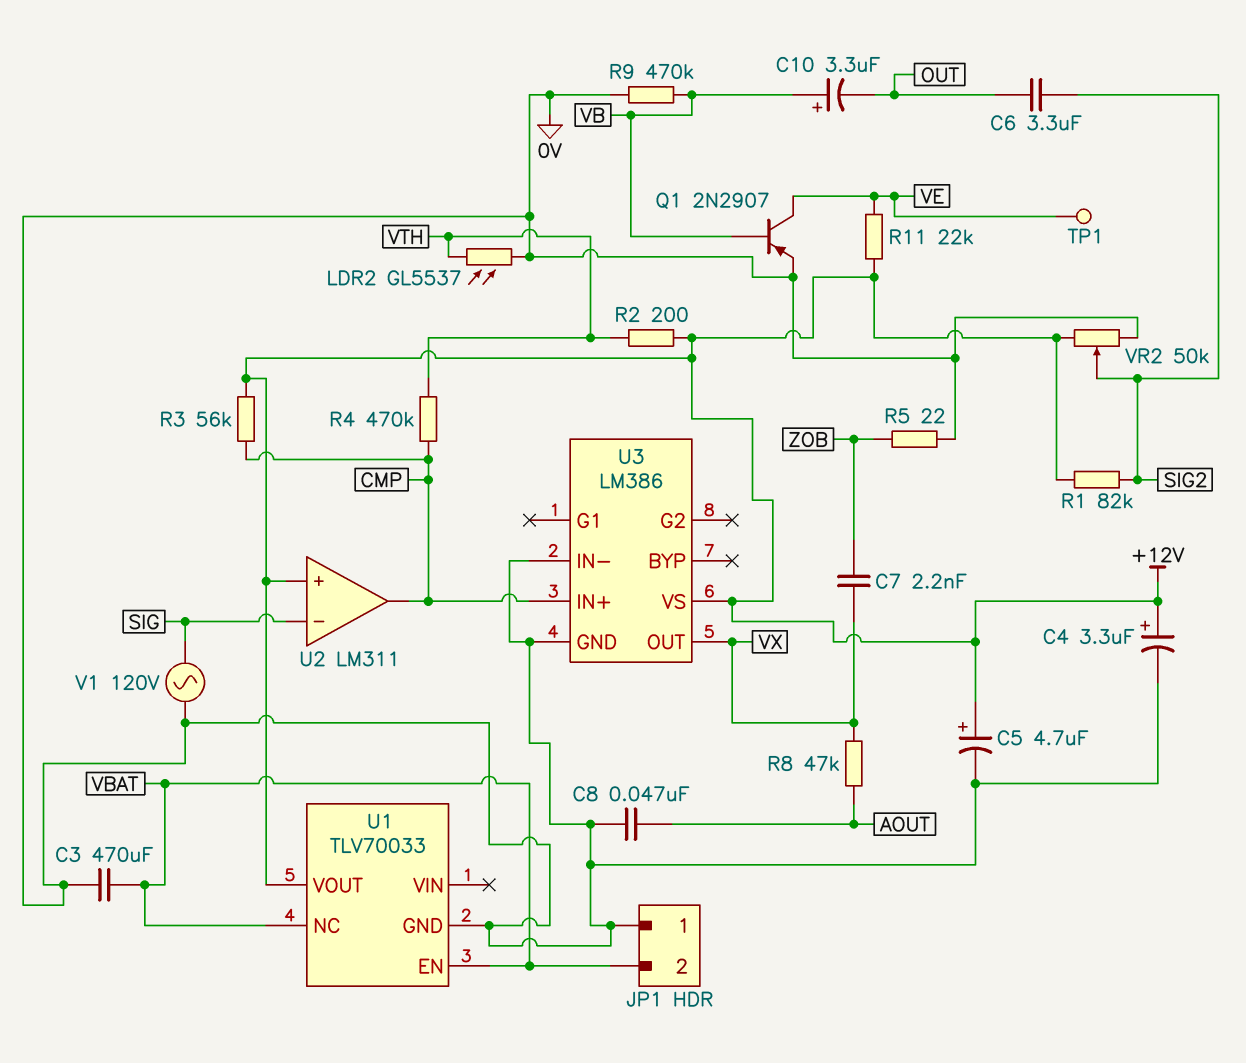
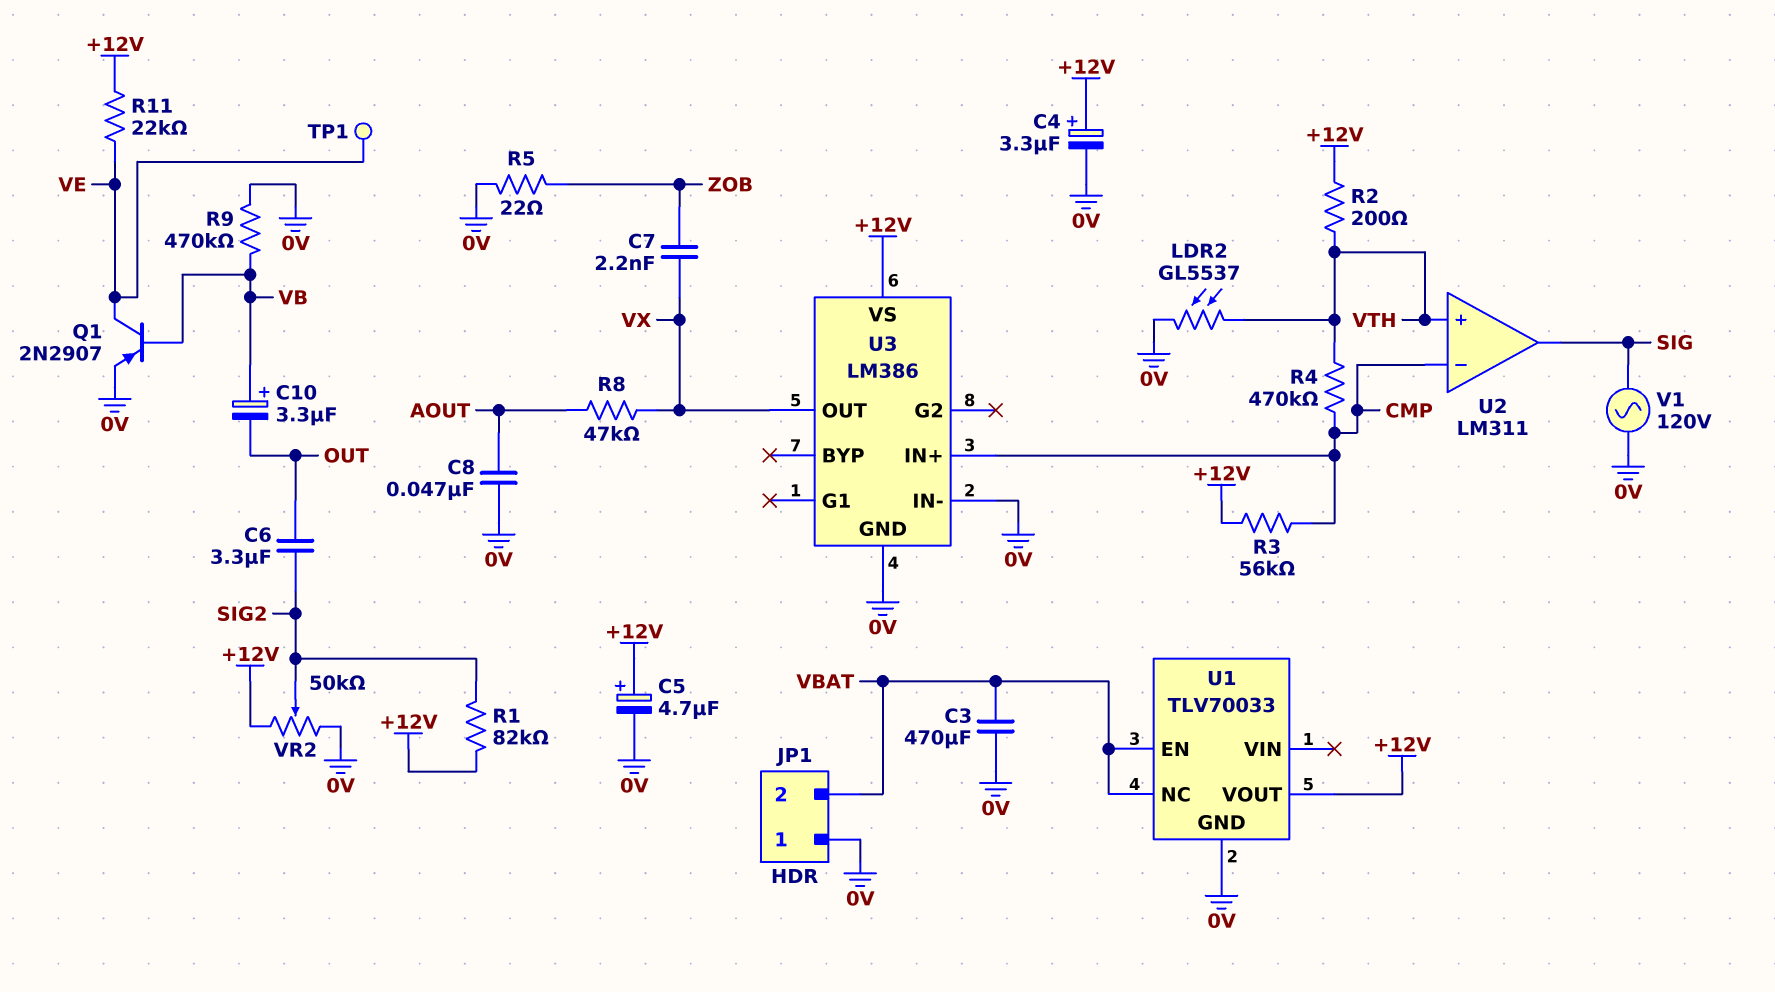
U2 pin in+: +12V -> VTH
U2 pin in-: SIG -> CMP
U2 pin out: CMP -> SIG

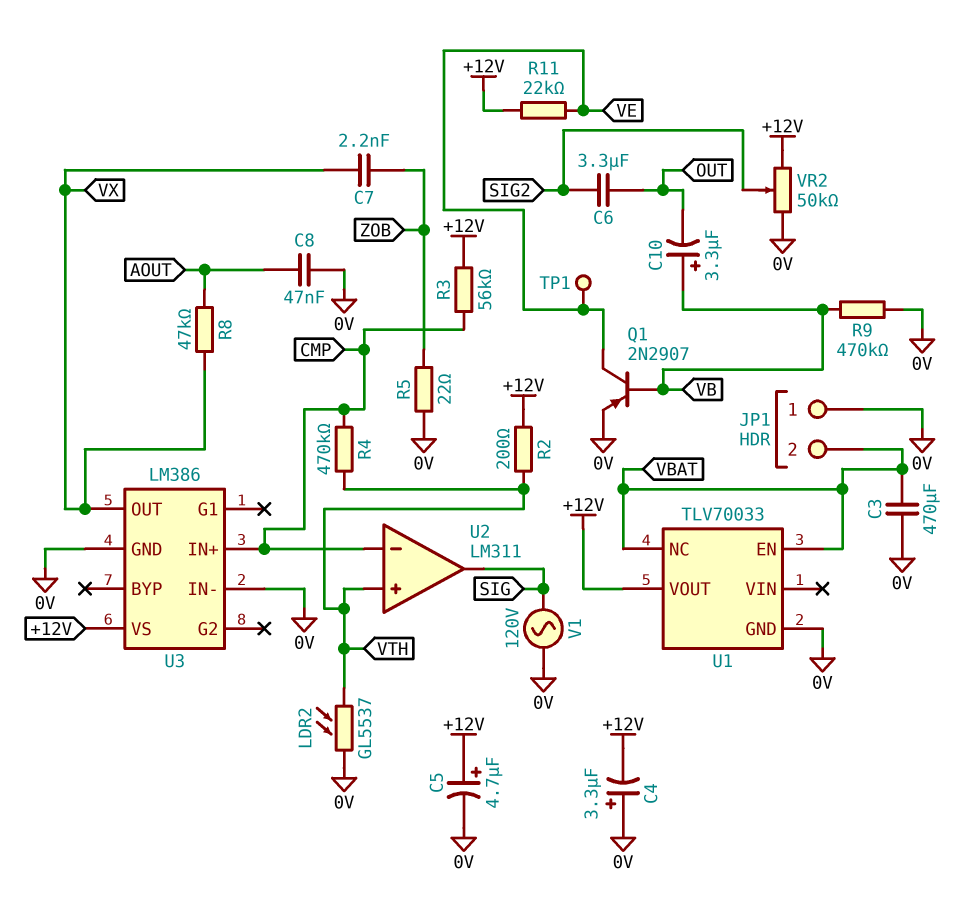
C4: 3.3uF (plus +12V, minus 0V) -> 3.3uF (plus 0V, minus +12V)
R1: 82k (+12V, SIG2) -> none

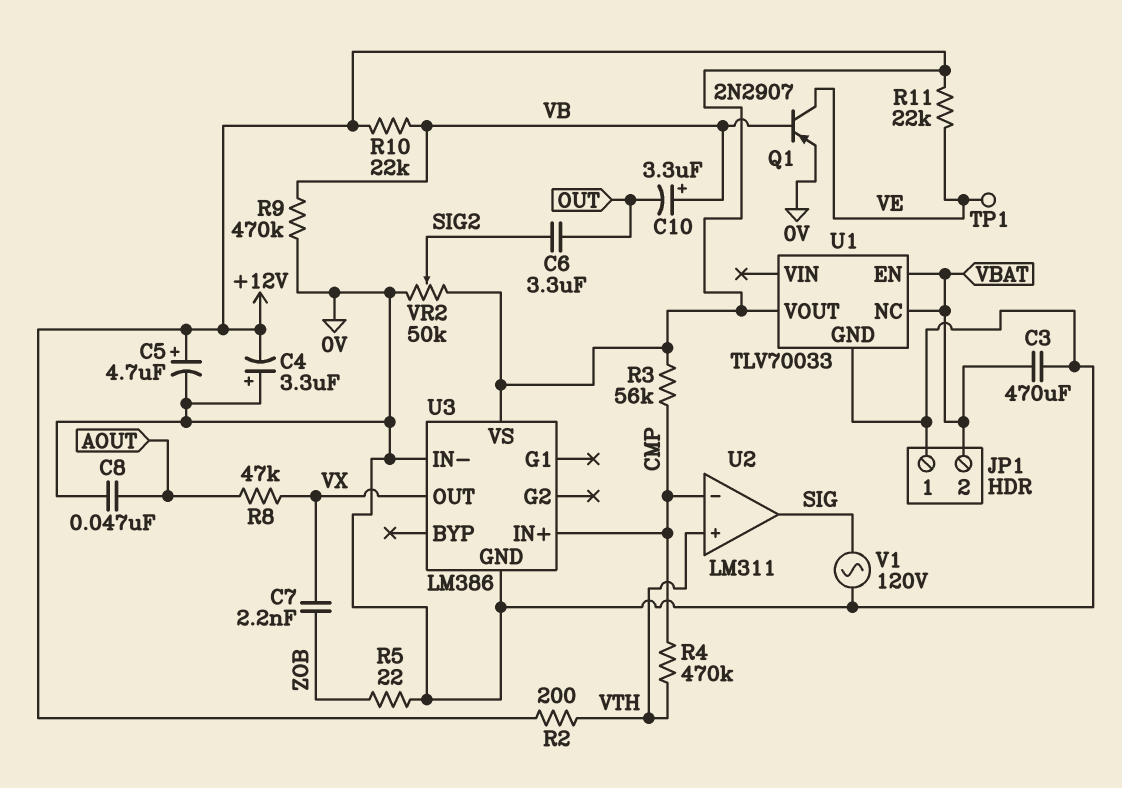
LDR2: GL5537 (0V, VTH) -> none
R10: none -> 22k (+12V, VB)

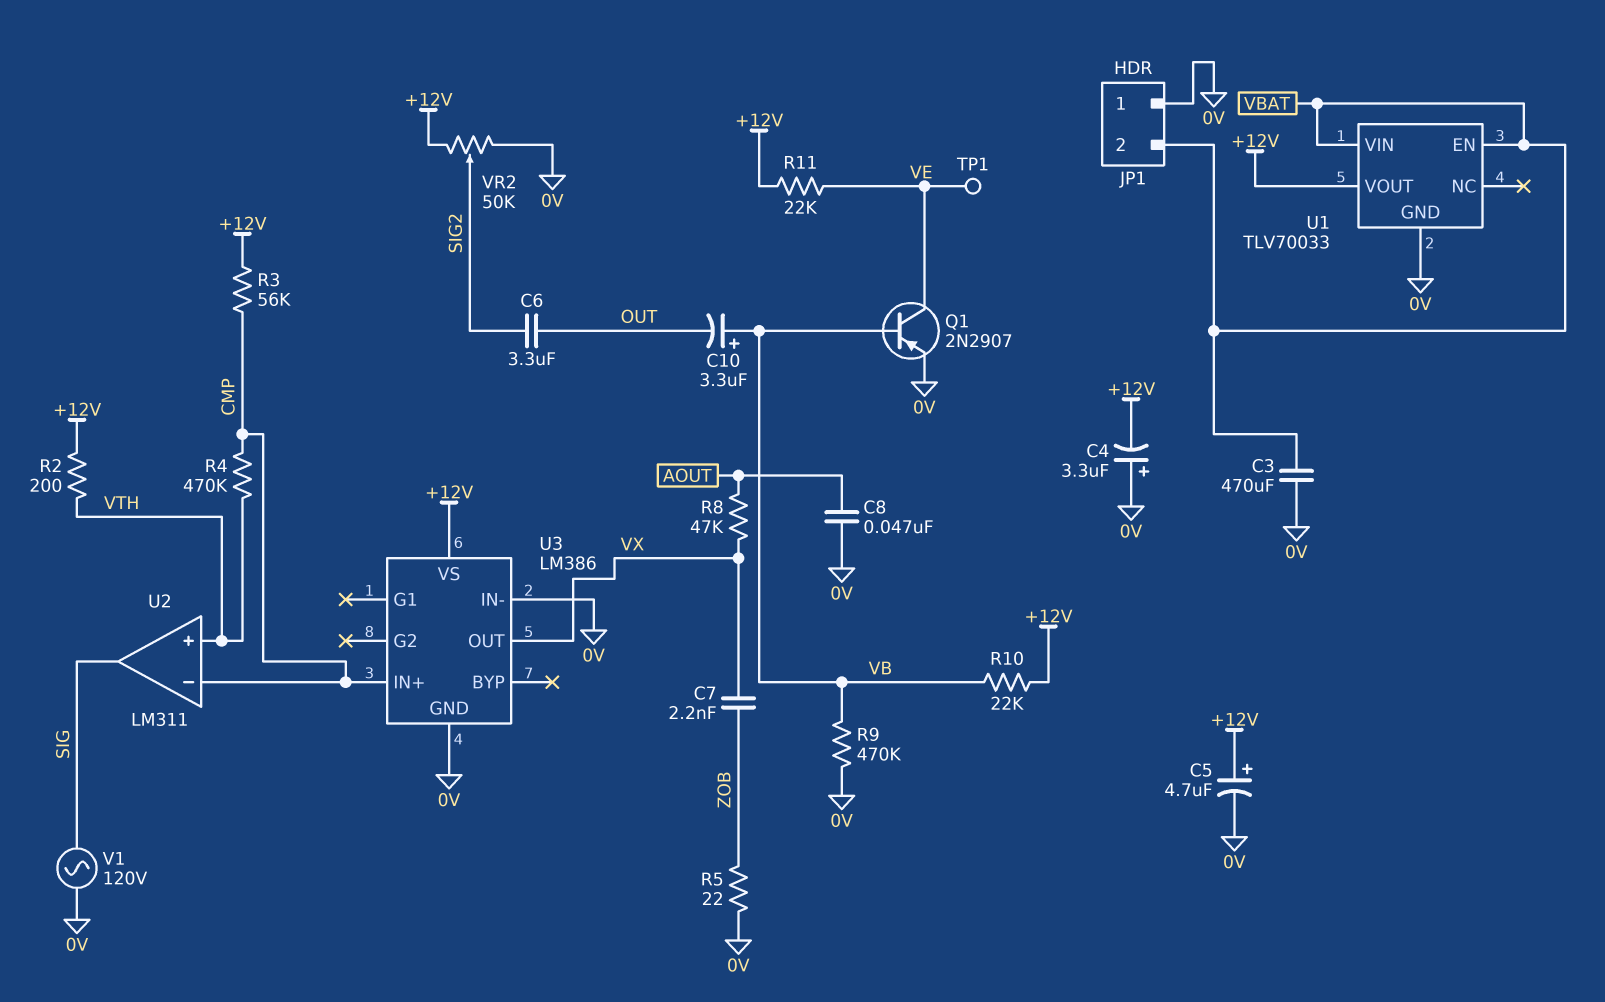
U1 pin NC: VBAT -> none
U1 pin VIN: none -> VBAT

